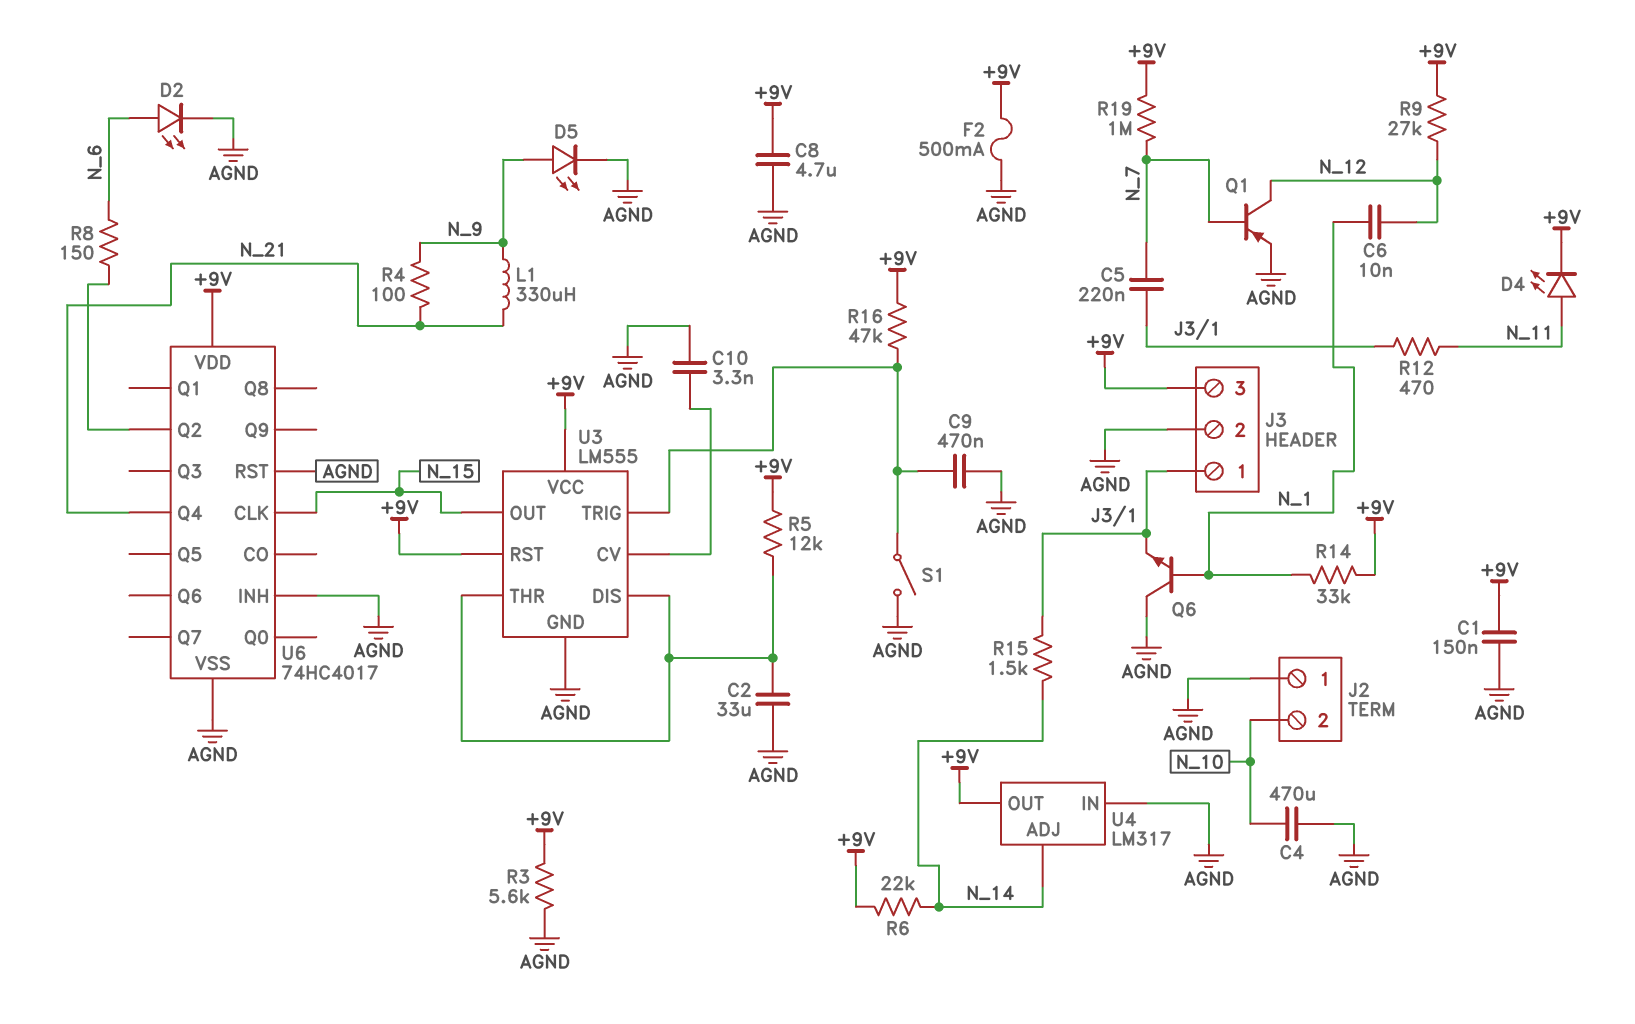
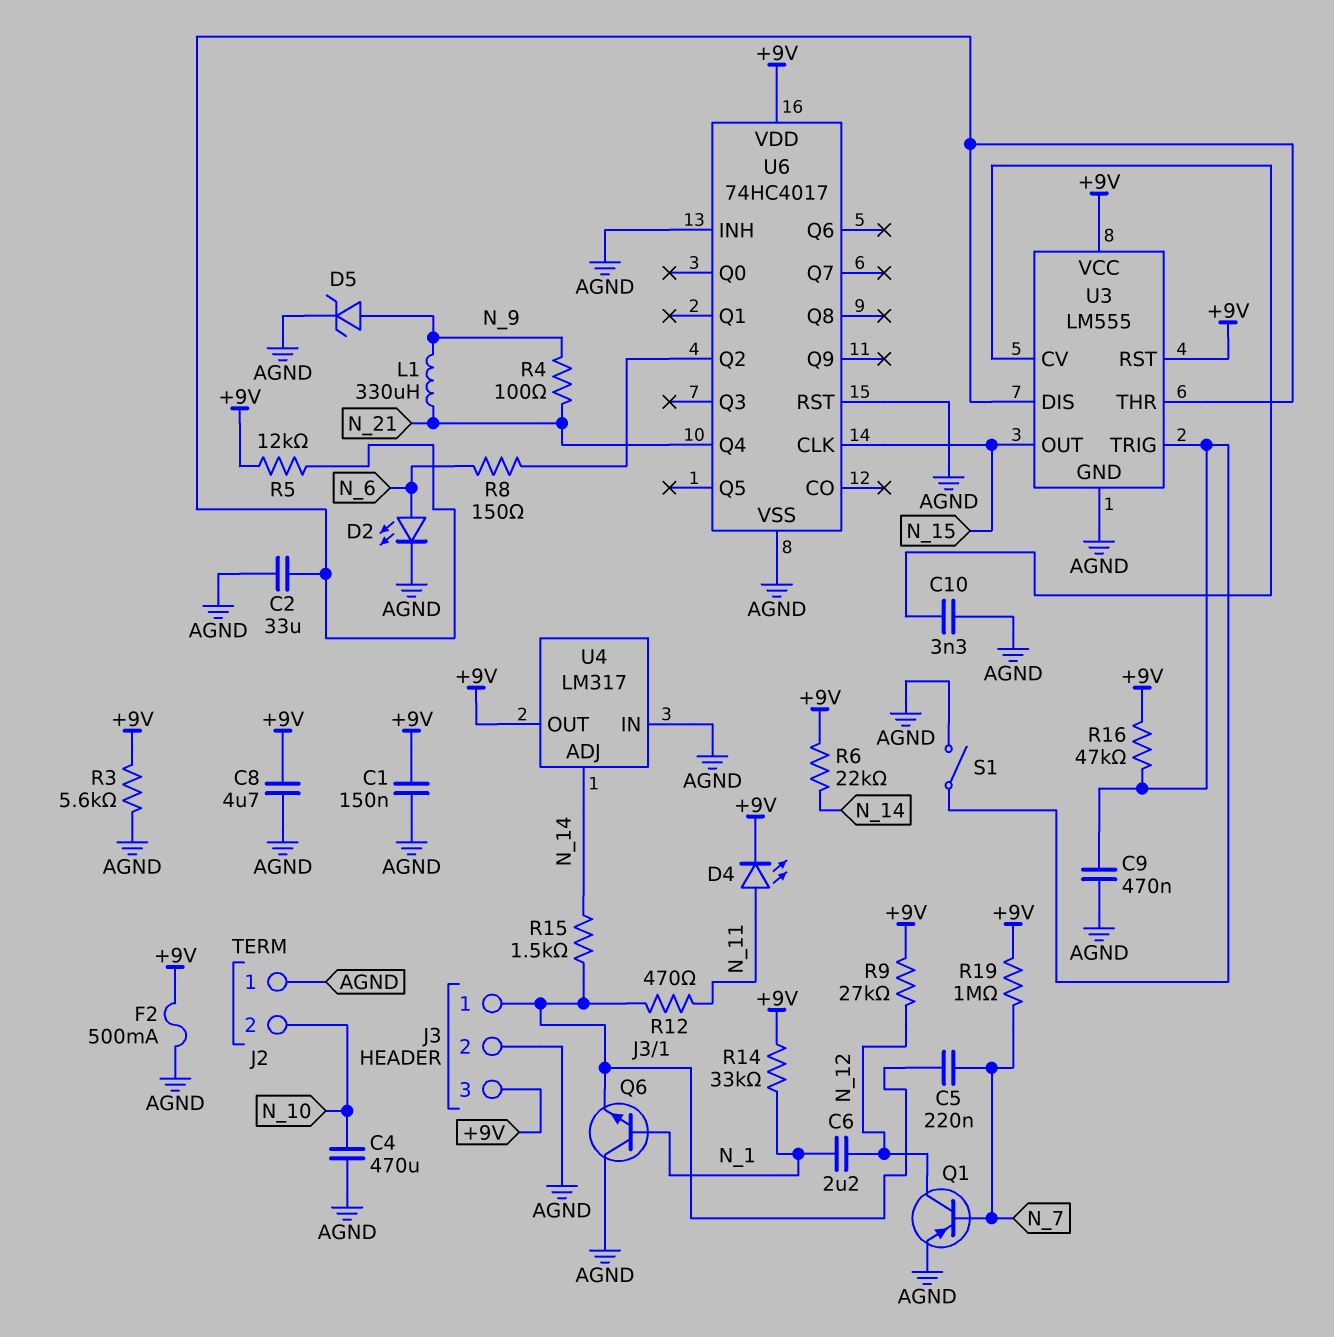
C6: 10nF (N_1, N_12) -> 2.2uF (N_1, N_12)
D5: LED (A N_9, K AGND) -> zener (A N_9, K AGND)

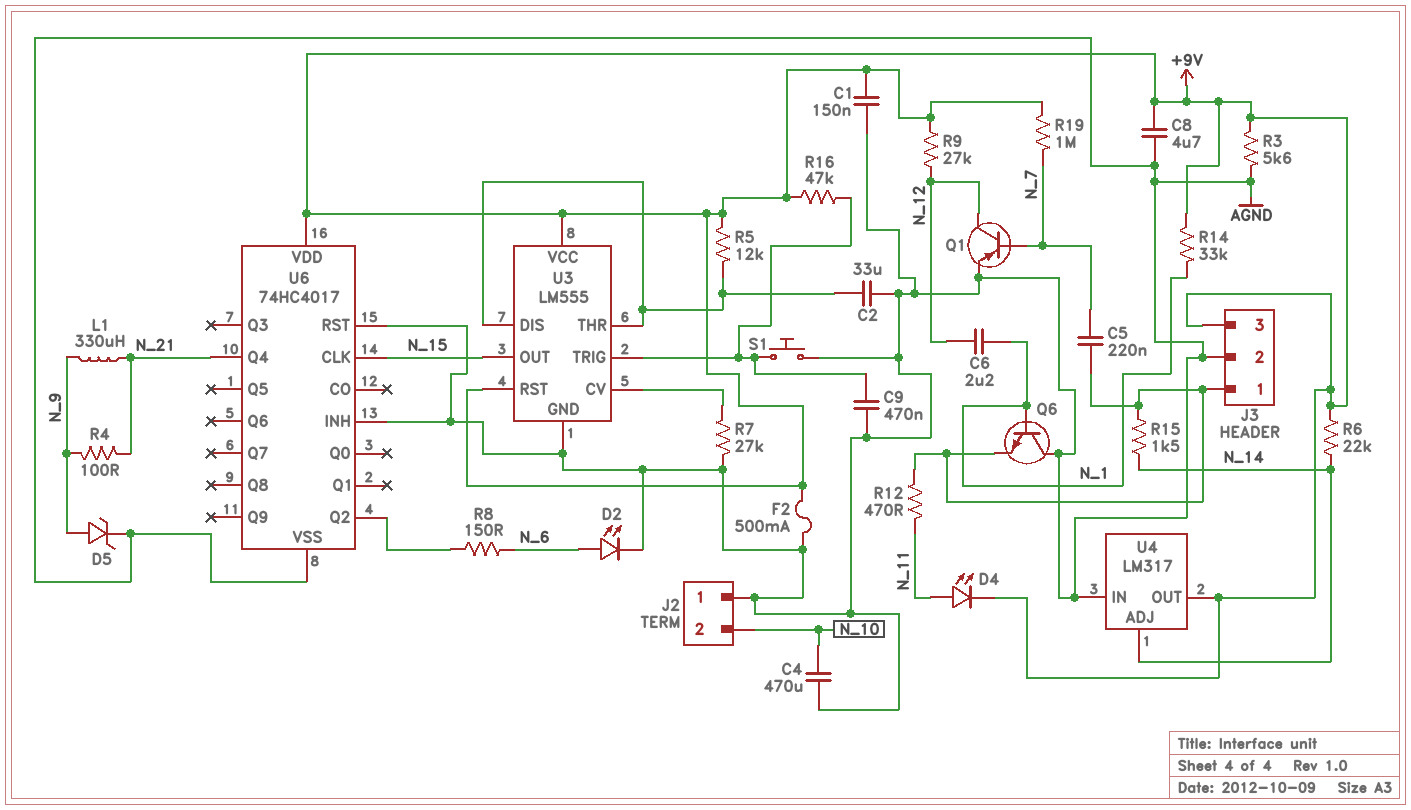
C10: 3.3nF (AGND, U3/CV) -> none
R7: none -> 27k (AGND, U3/CV)
S1: switch (AGND, U3/TRIG) -> button (AGND, U3/TRIG)

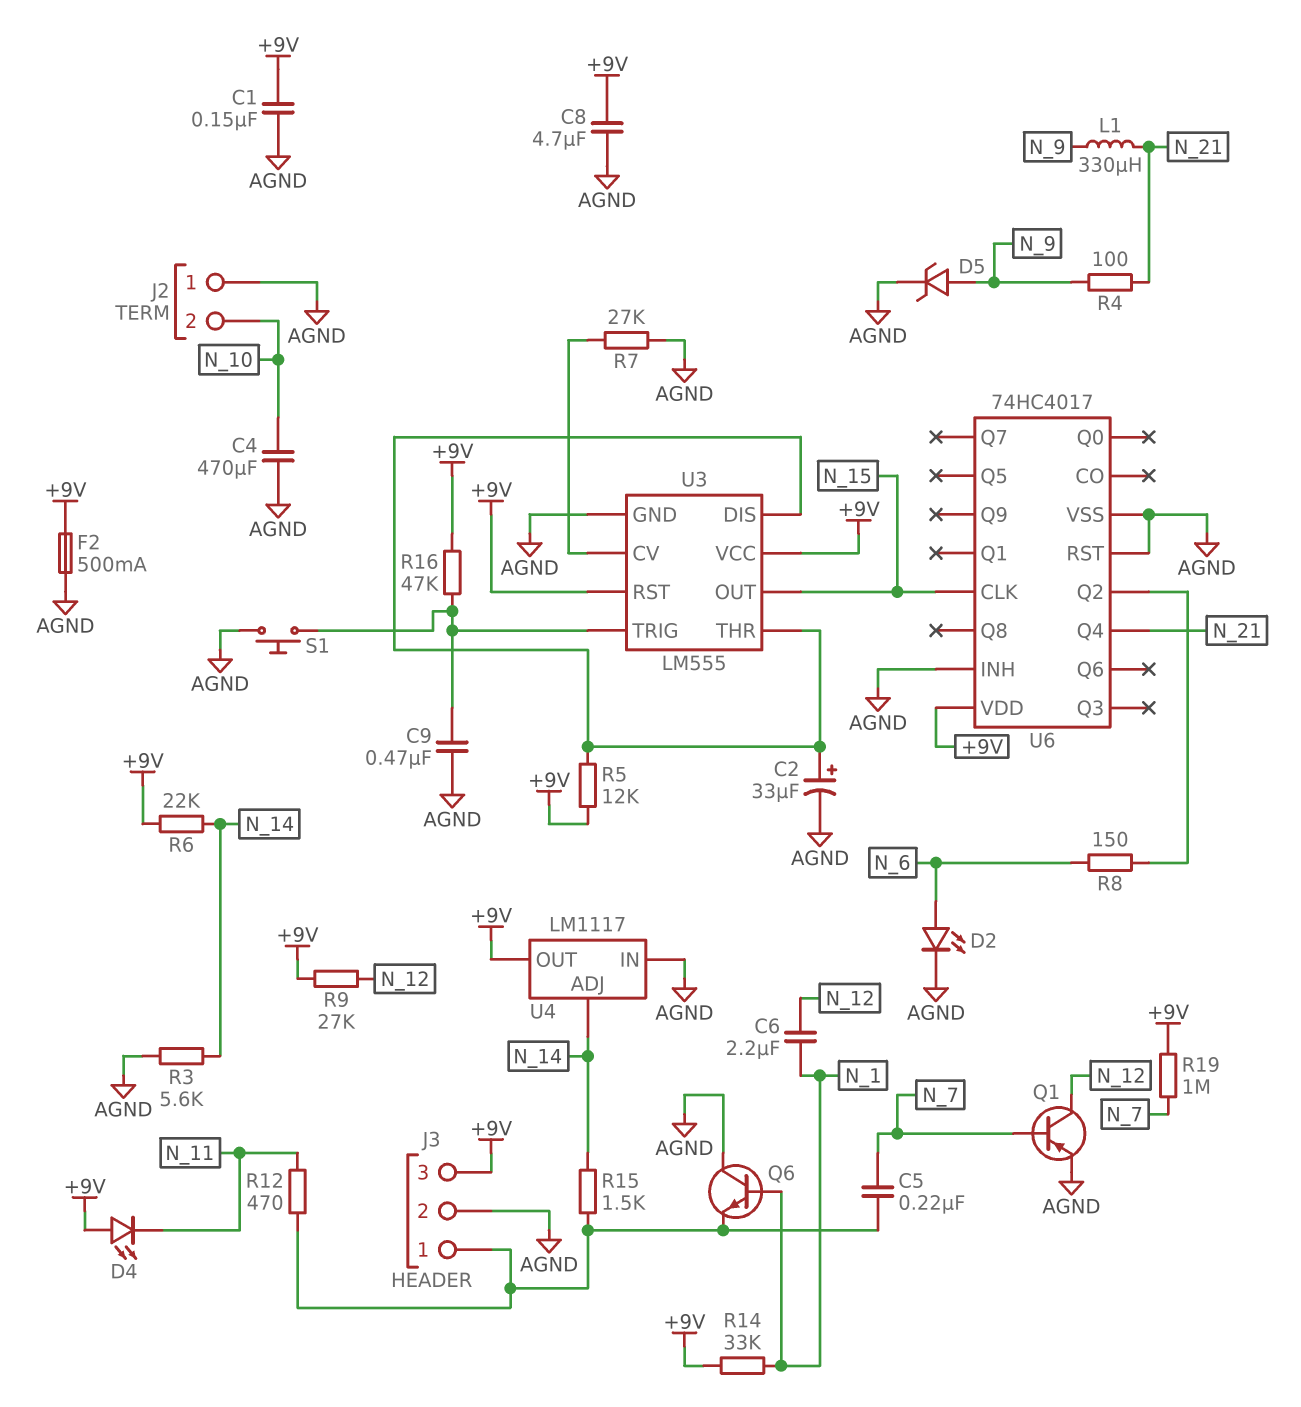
C2: 33uF (AGND, U3/DIS) -> 33uF (plus U3/DIS, minus AGND)
D4: LED (A N_11, K +9V) -> LED (A +9V, K N_11)
R3: 5.6k (+9V, AGND) -> 5.6k (AGND, N_14)
U4: LM317 -> LM1117

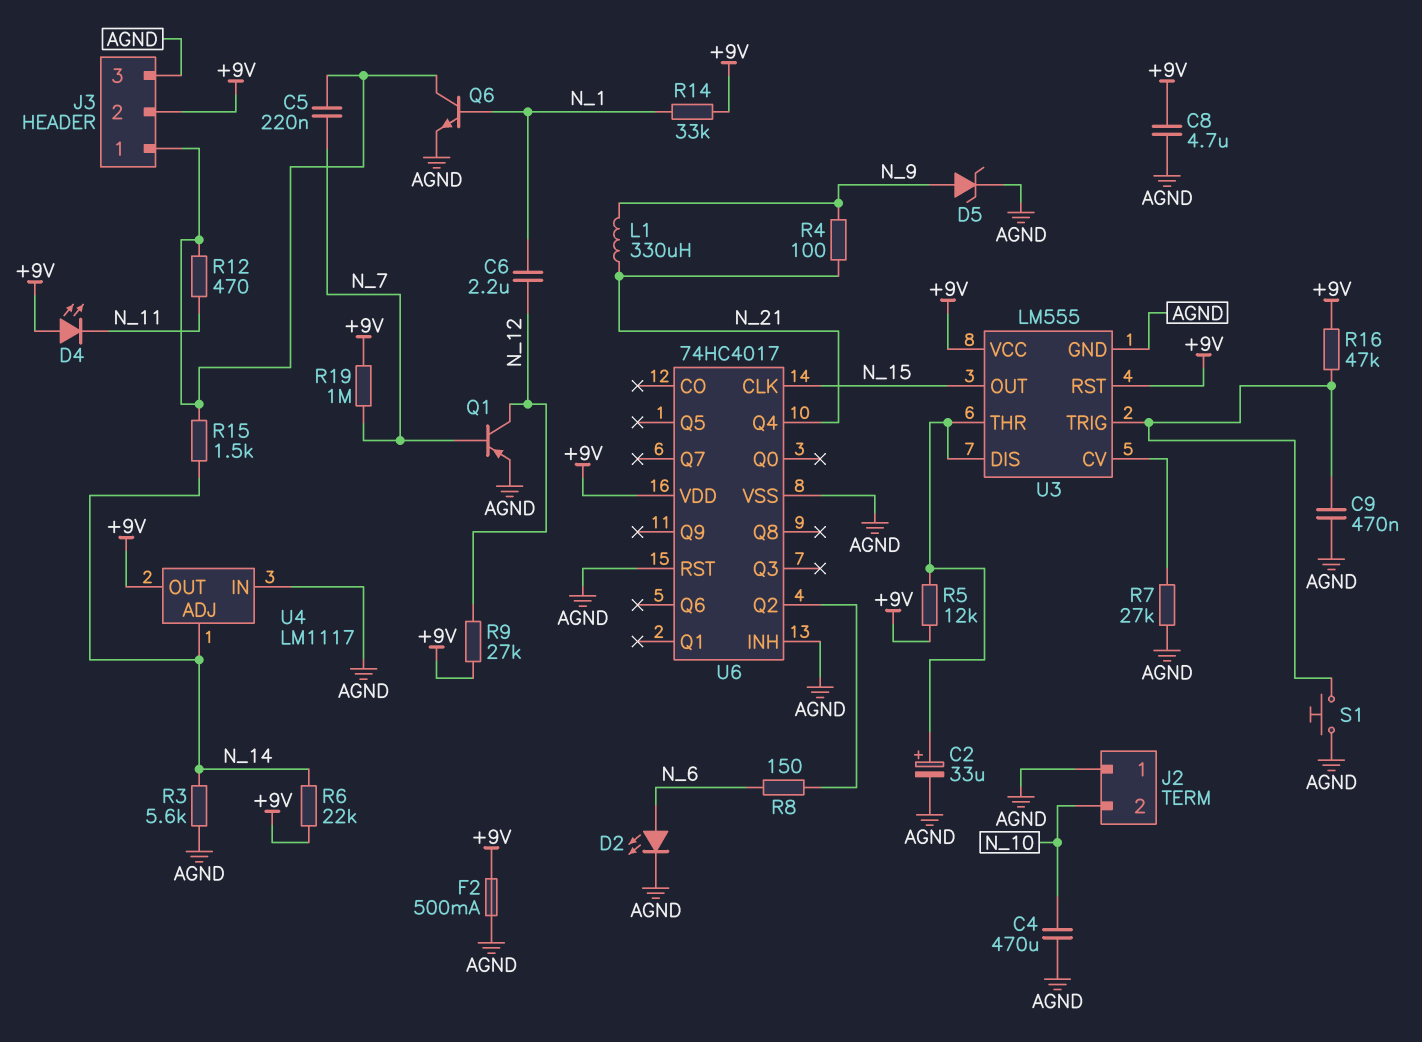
C1: 150nF (+9V, AGND) -> none
J3 pin 2: AGND -> +9V
J3 pin 3: +9V -> AGND
Q6: NPN (B N_1, C AGND, E J3/1) -> NPN (B N_1, C J3/1, E AGND)

